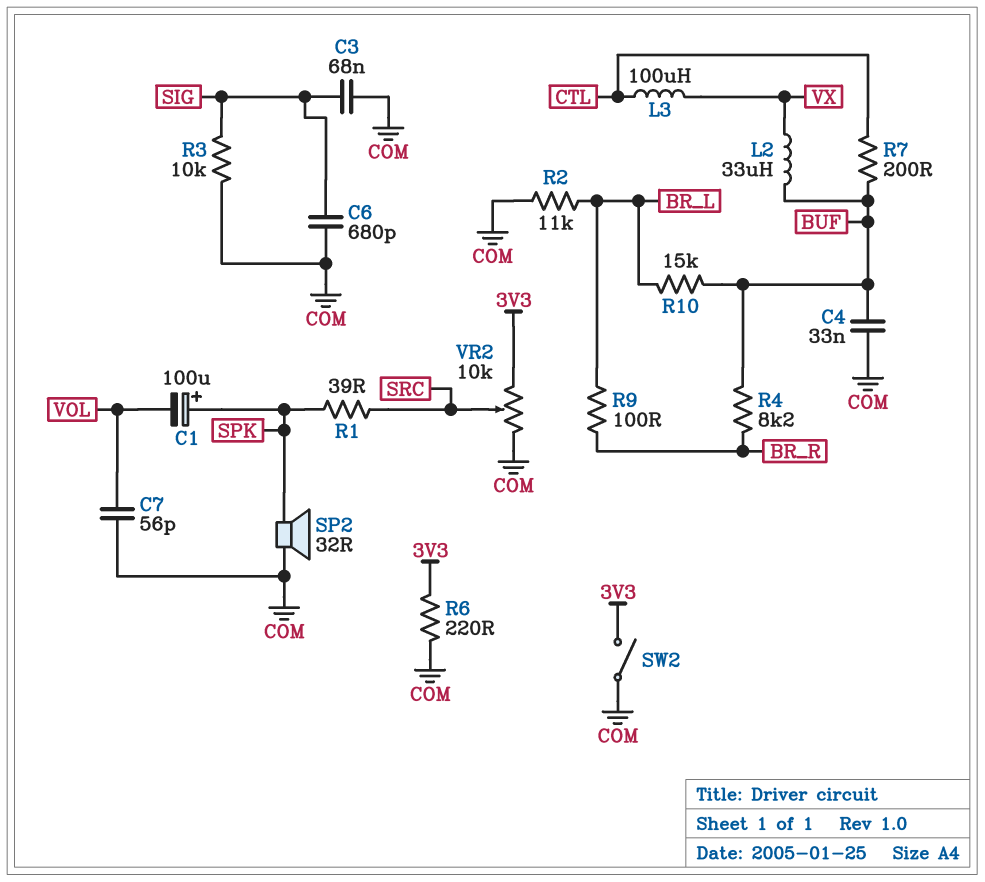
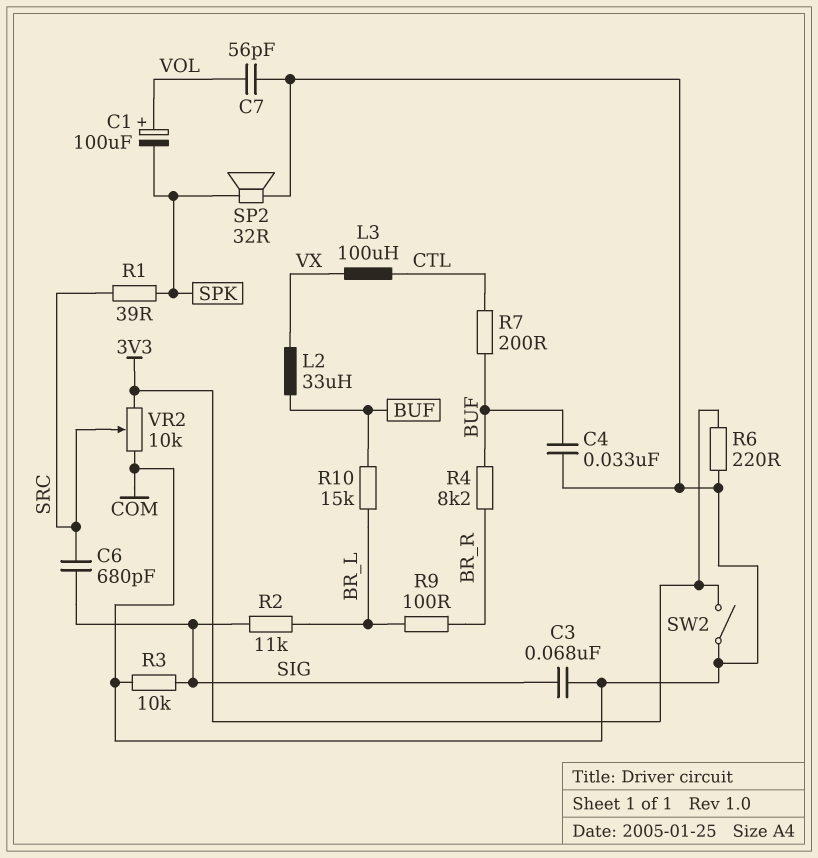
C1: 100uF (plus SPK, minus VOL) -> 100uF (plus VOL, minus SPK)
C6: 680pF (COM, SIG) -> 680pF (SIG, SRC)
R2: 11k (BR_L, COM) -> 11k (BR_L, SIG)

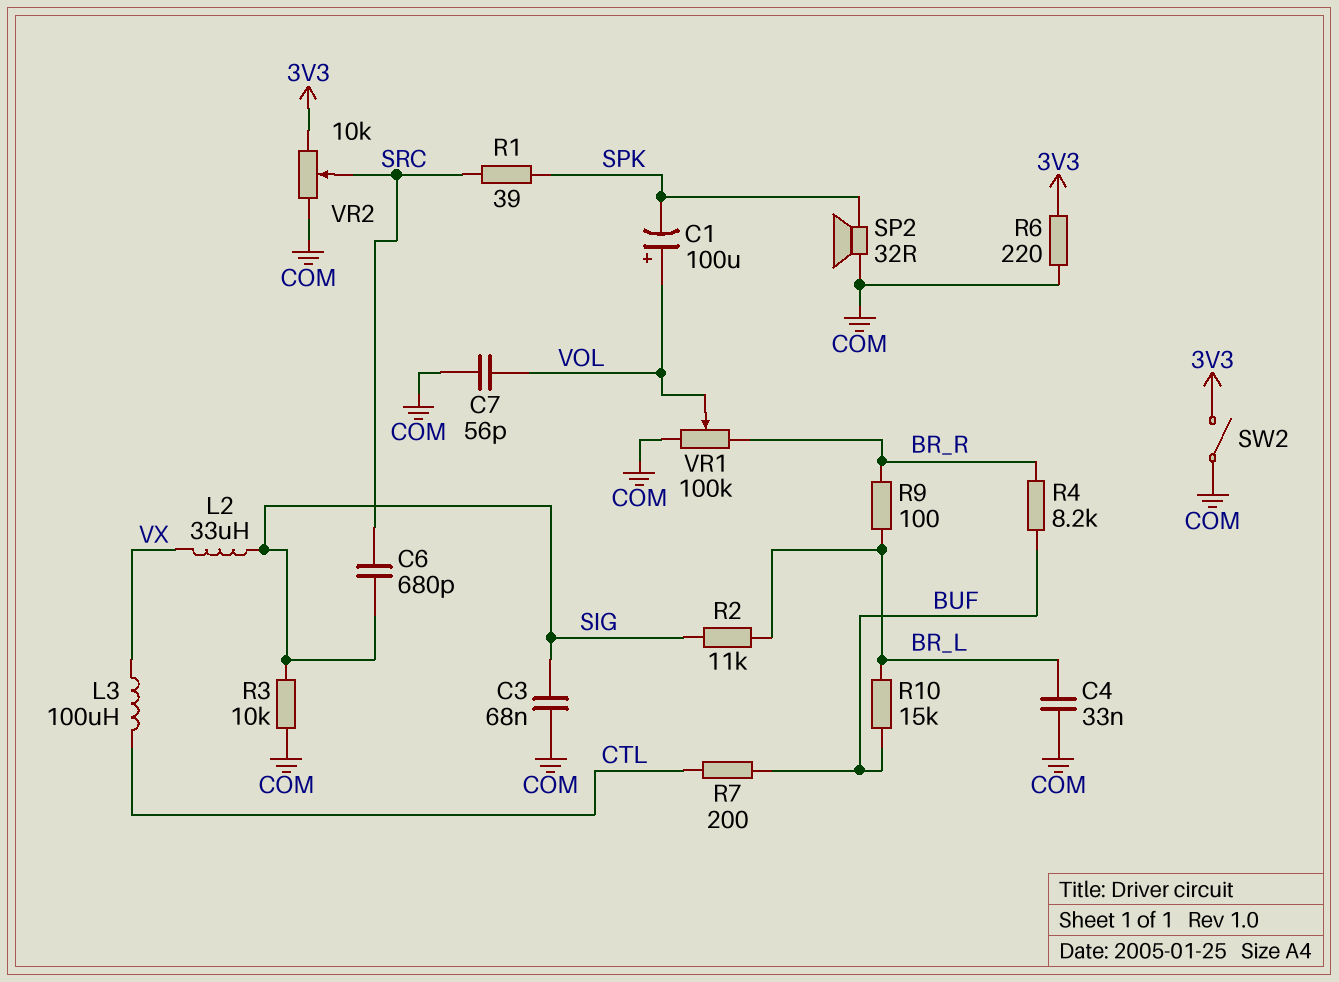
C4: 33nF (BUF, COM) -> 33nF (BR_L, COM)
L2: 33uH (BUF, VX) -> 33uH (SIG, VX)
VR1: none -> 100k (BR_R, COM, wiper VOL)

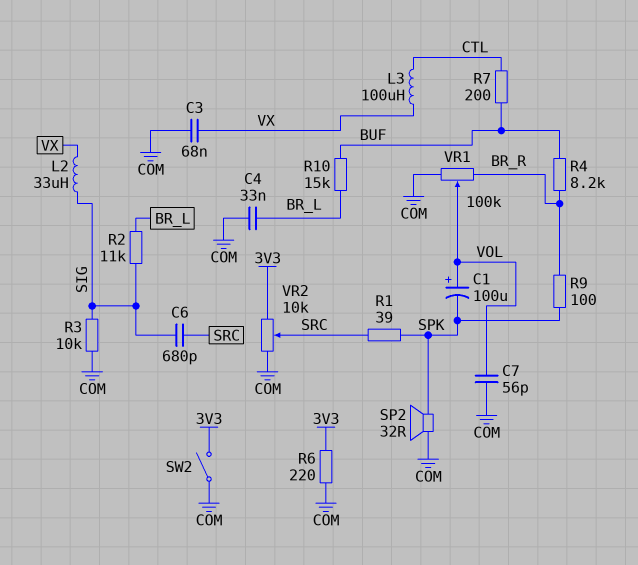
C3: 68nF (COM, SIG) -> 68nF (COM, VX)
R9: 100 (BR_L, BR_R) -> 100 (BR_R, SPK)

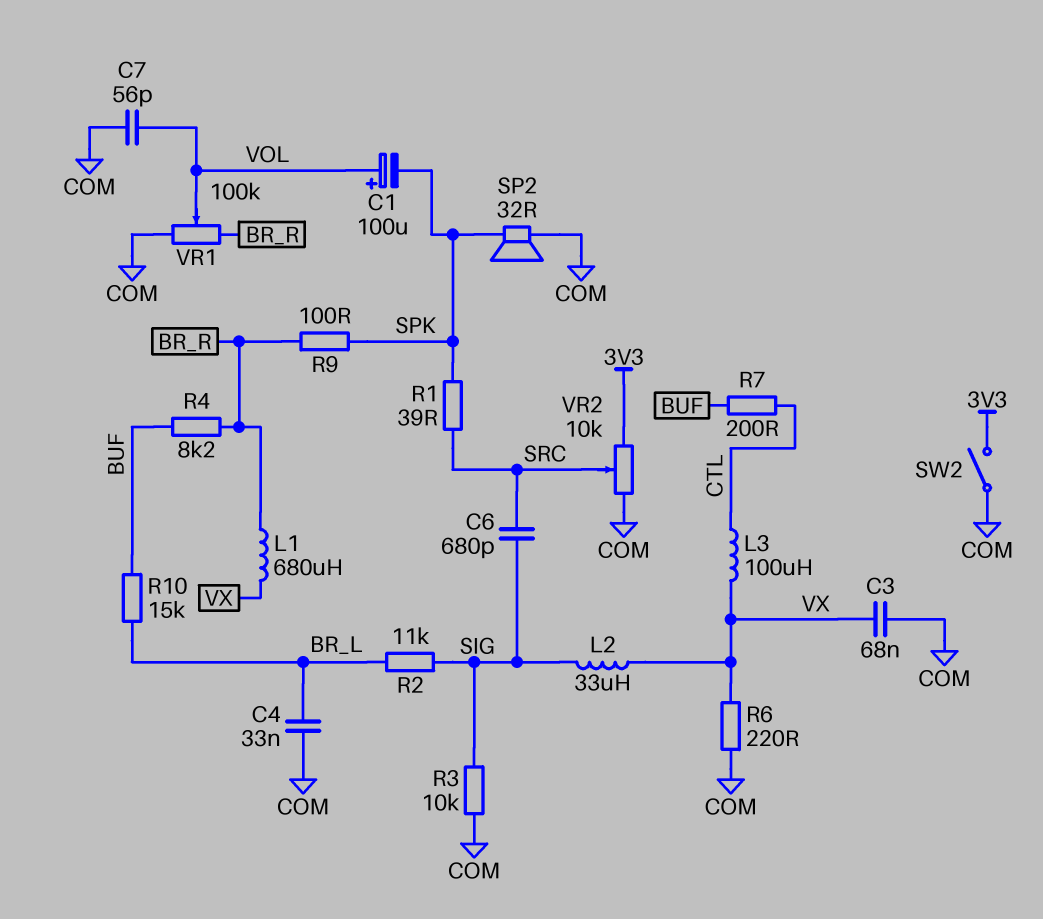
L1: none -> 680uH (BR_R, VX)
R6: 220 (3V3, COM) -> 220 (COM, VX)

